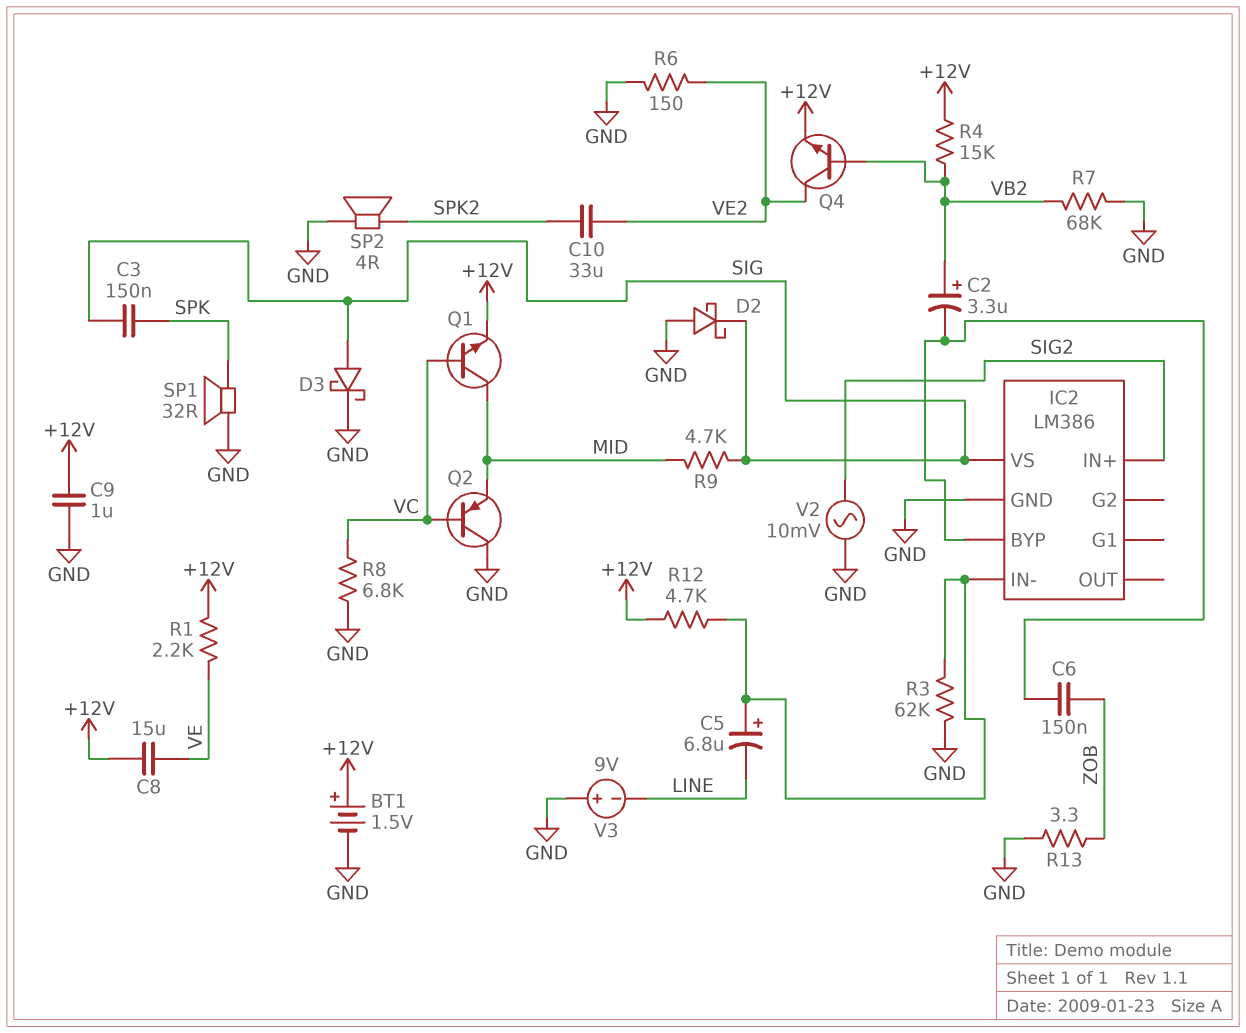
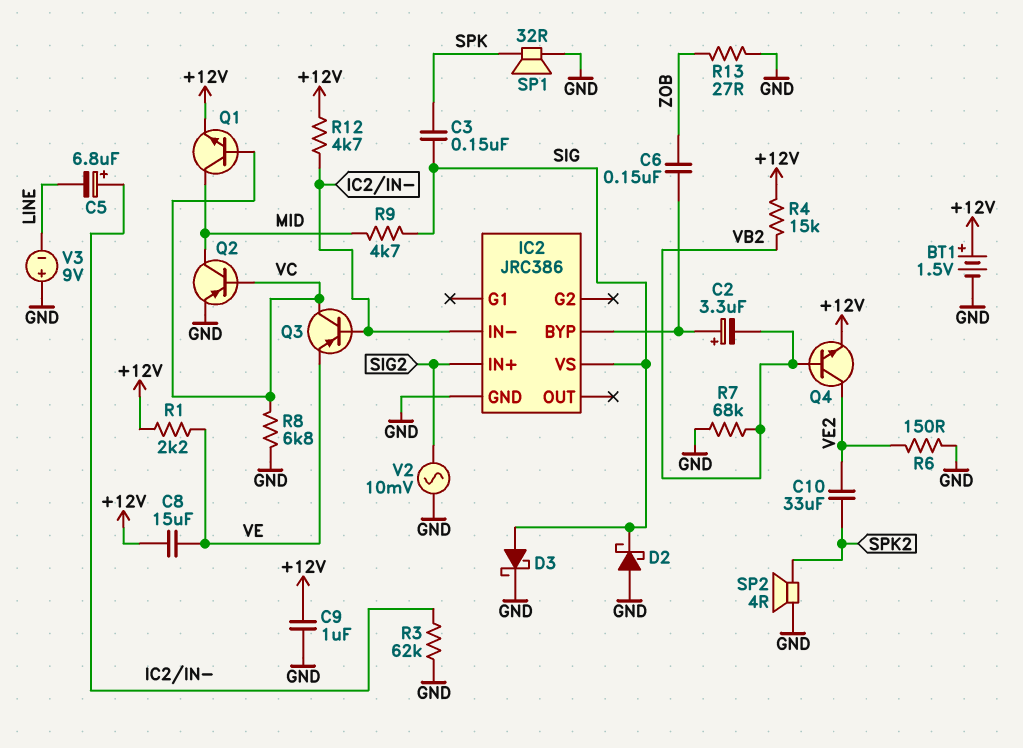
C2: 3.3uF (plus VB2, minus IC2/BYP) -> 3.3uF (plus IC2/BYP, minus VB2)
IC2: LM386 -> JRC386
Q2: PNP (B VC, C GND, E MID) -> PNP (B VC, C MID, E GND)
Q3: none -> PNP (B IC2/IN-, C VC, E VE)
R13: 3.3 (GND, ZOB) -> 27 (GND, ZOB)

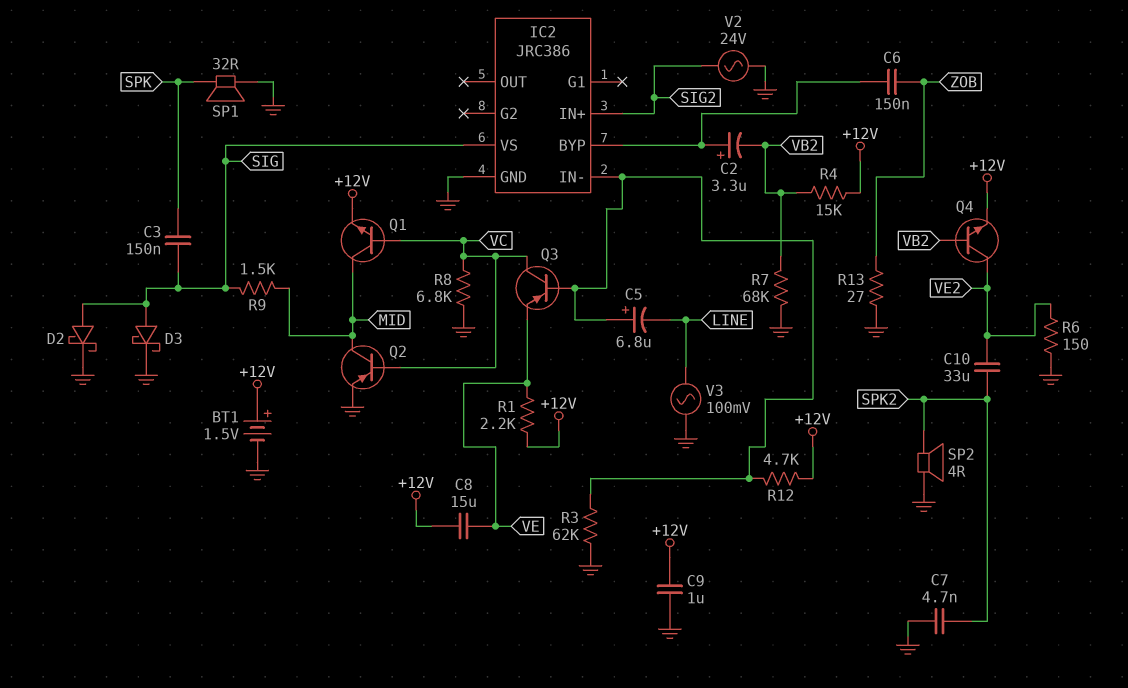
C7: none -> 4.7nF (GND, SPK2)
D2: schottky (A GND, K SIG) -> schottky (A SIG, K GND)
R9: 4.7k (MID, SIG) -> 1.5k (MID, SIG)
V2: AC 10mV (GND, SIG2) -> AC 24V (GND, SIG2)
V3: 9V (plus GND, minus LINE) -> AC 100mV (GND, LINE)

